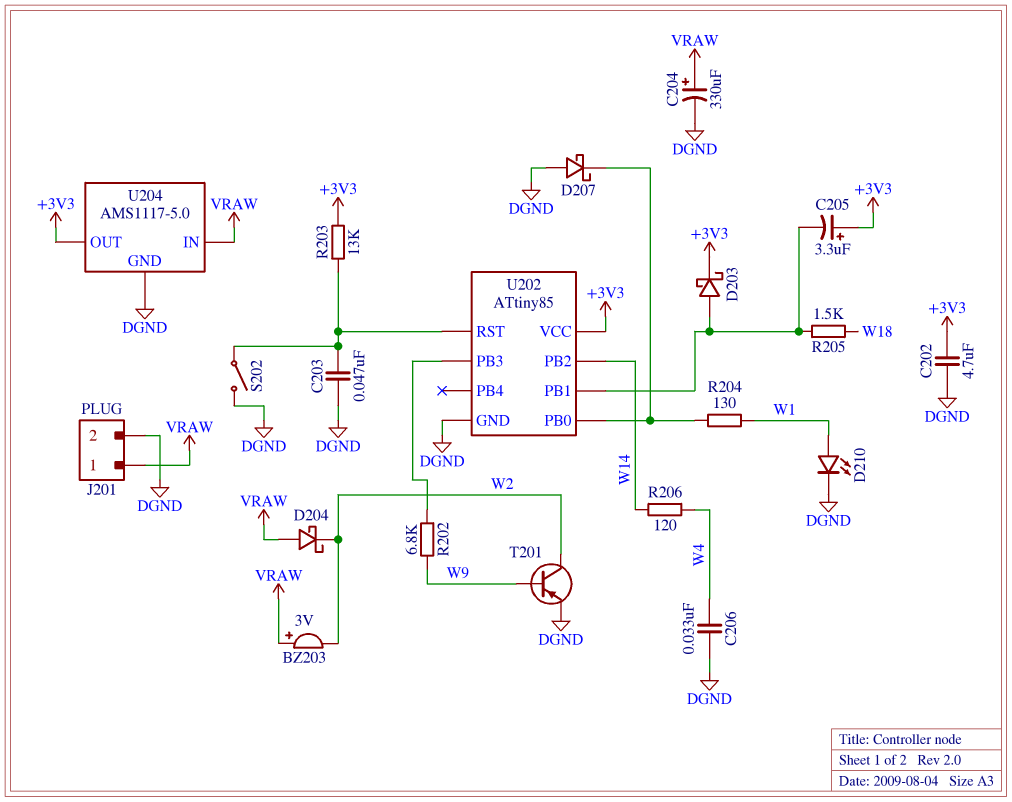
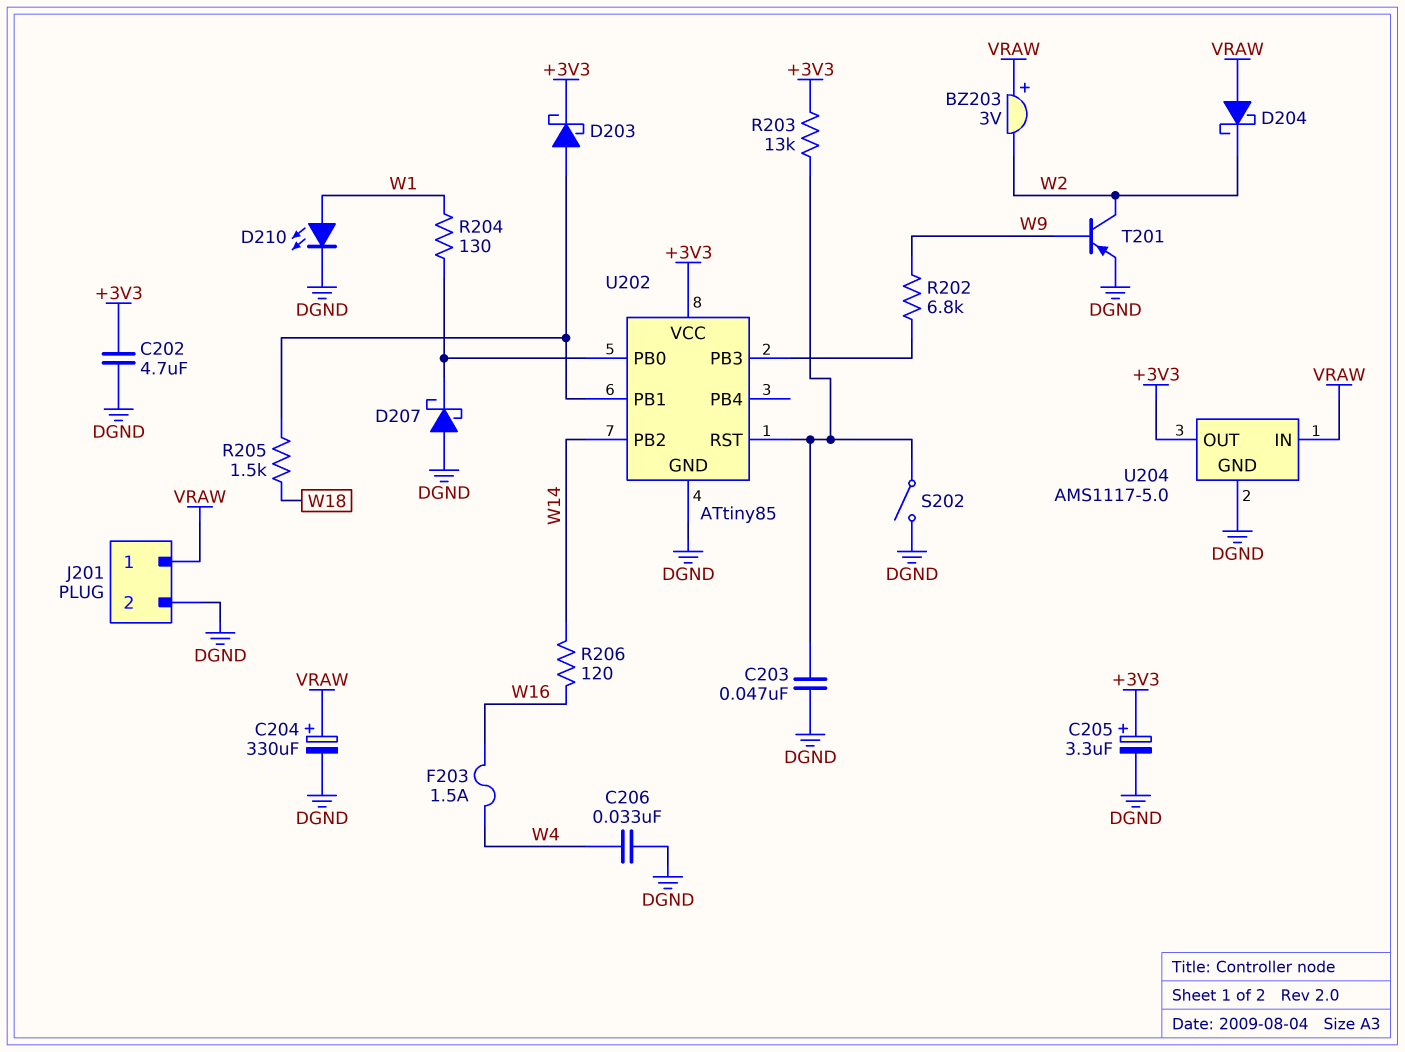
C205: 3.3uF (plus +3V3, minus U202/PB1) -> 3.3uF (plus +3V3, minus DGND)
F203: none -> 1.5A (W4, W16)
R206: 120 (W4, W14) -> 120 (W14, W16)

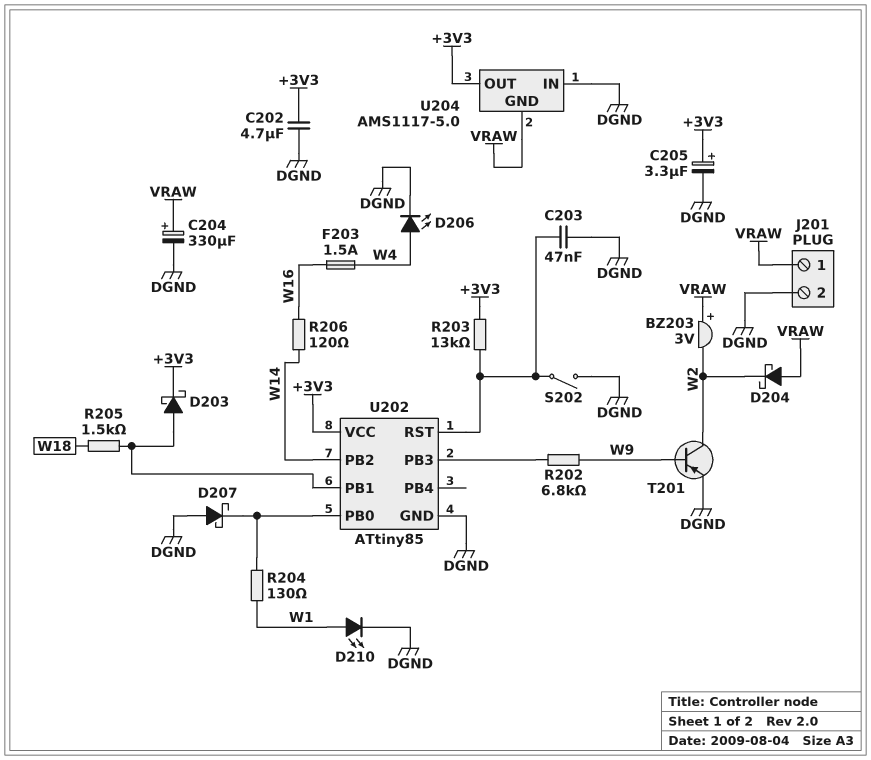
C206: 33nF (DGND, W4) -> none
D206: none -> LED (A W4, K DGND)
U204 pin GND: DGND -> VRAW
U204 pin IN: VRAW -> DGND

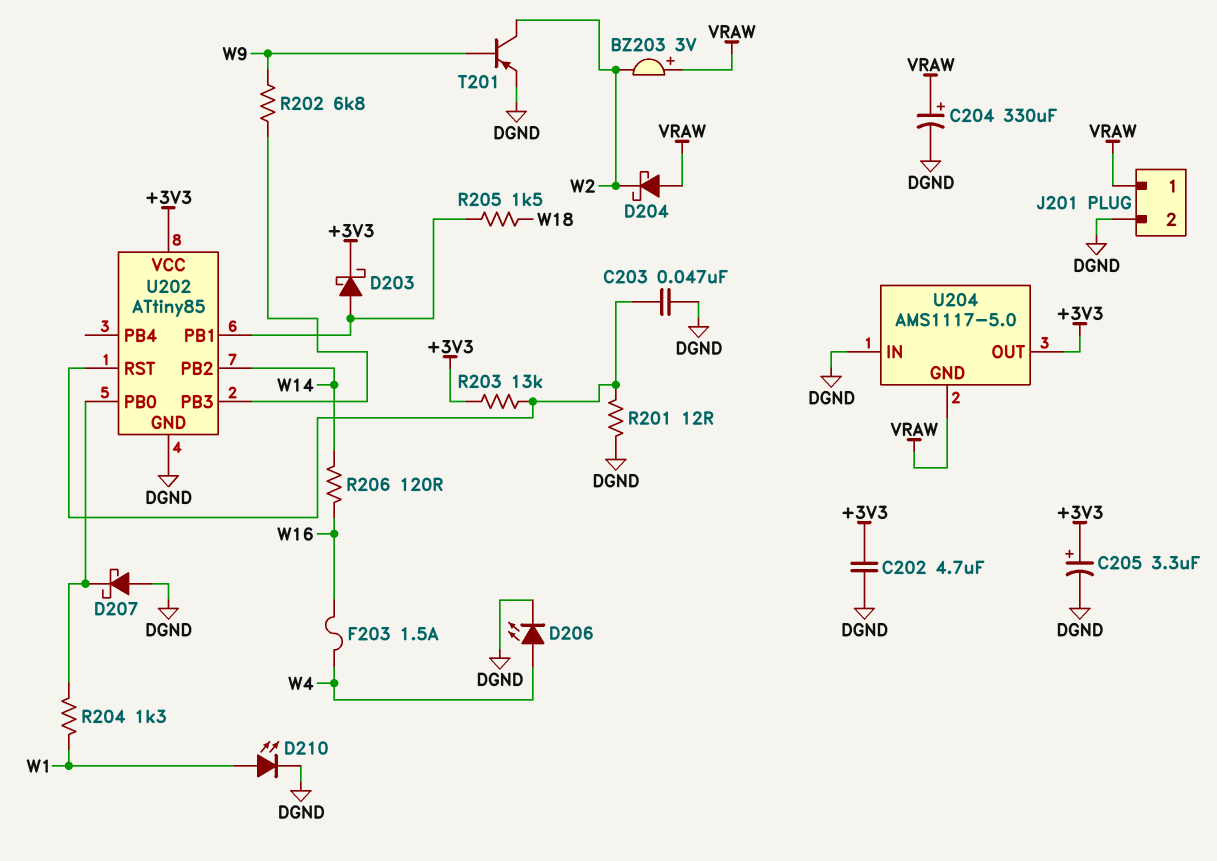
R201: none -> 12 (DGND, U202/RST)
R204: 130 (U202/PB0, W1) -> 1.3k (U202/PB0, W1)
S202: switch (DGND, U202/RST) -> none

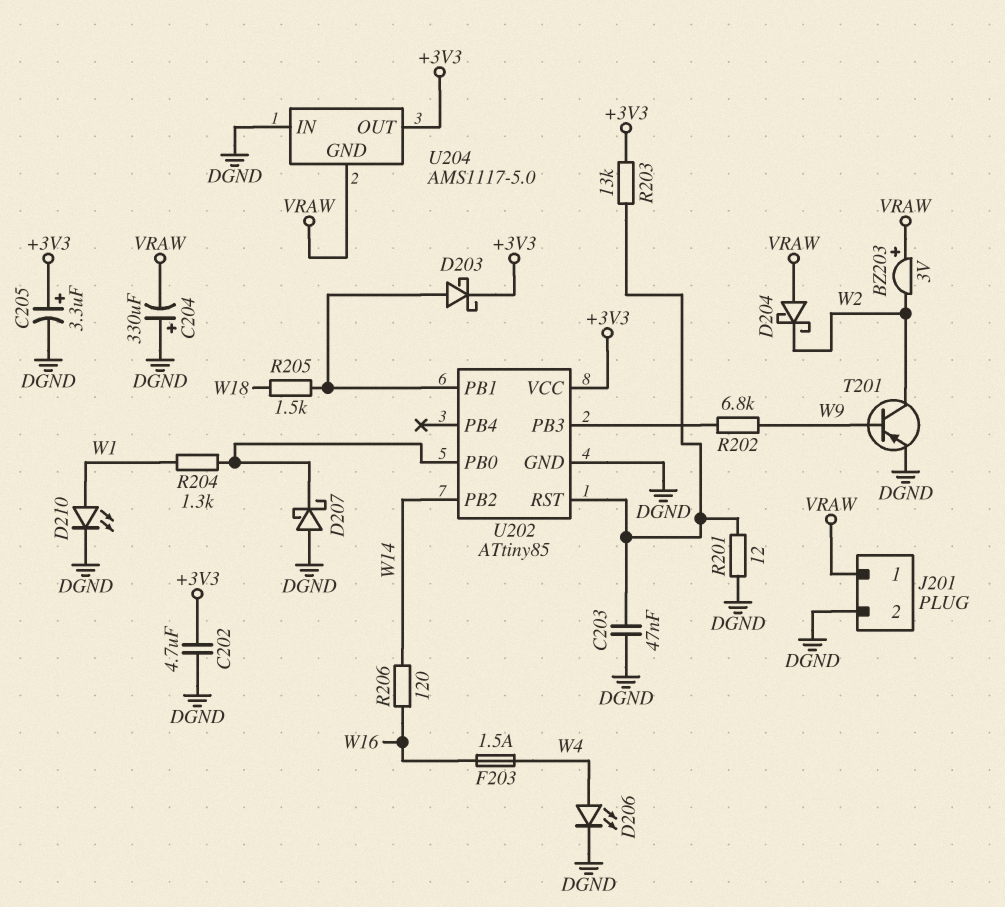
C204: 330uF (plus VRAW, minus DGND) -> 330uF (plus DGND, minus VRAW)

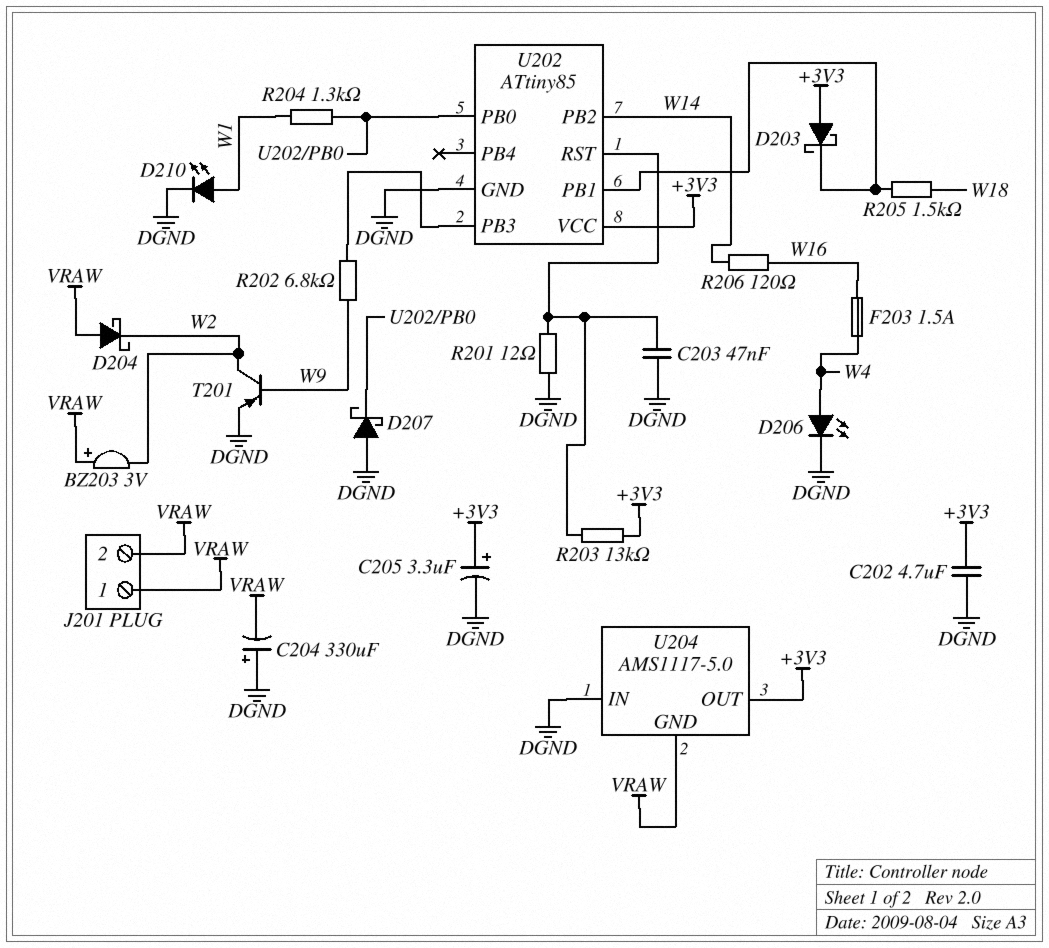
D203: schottky (A U202/PB1, K +3V3) -> schottky (A +3V3, K U202/PB1)
J201 pin 2: DGND -> VRAW

